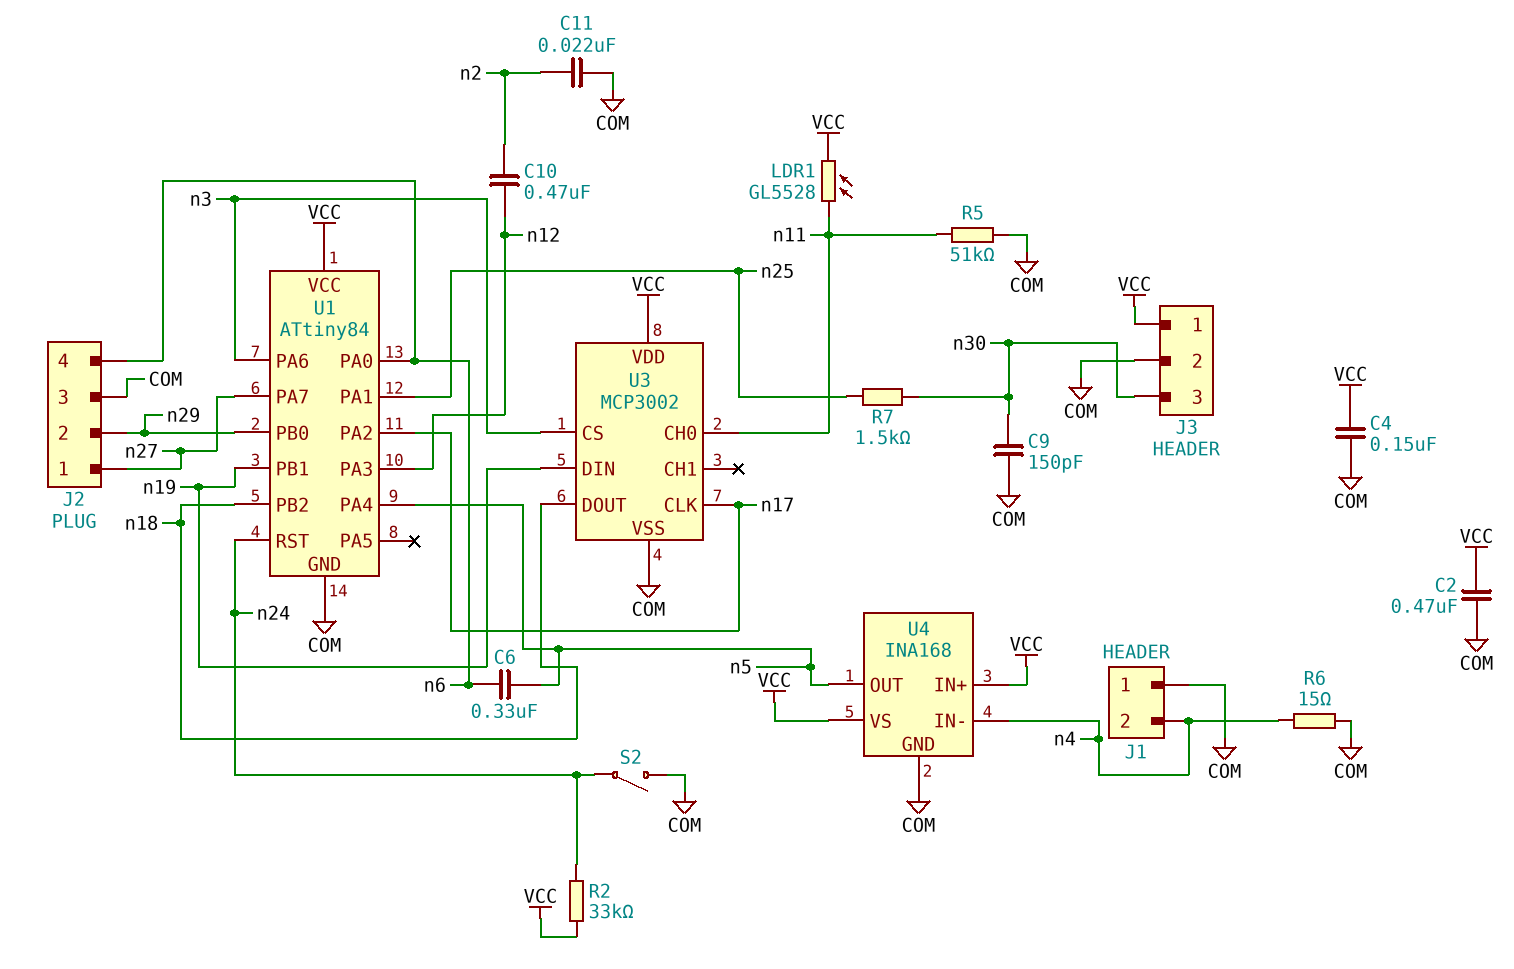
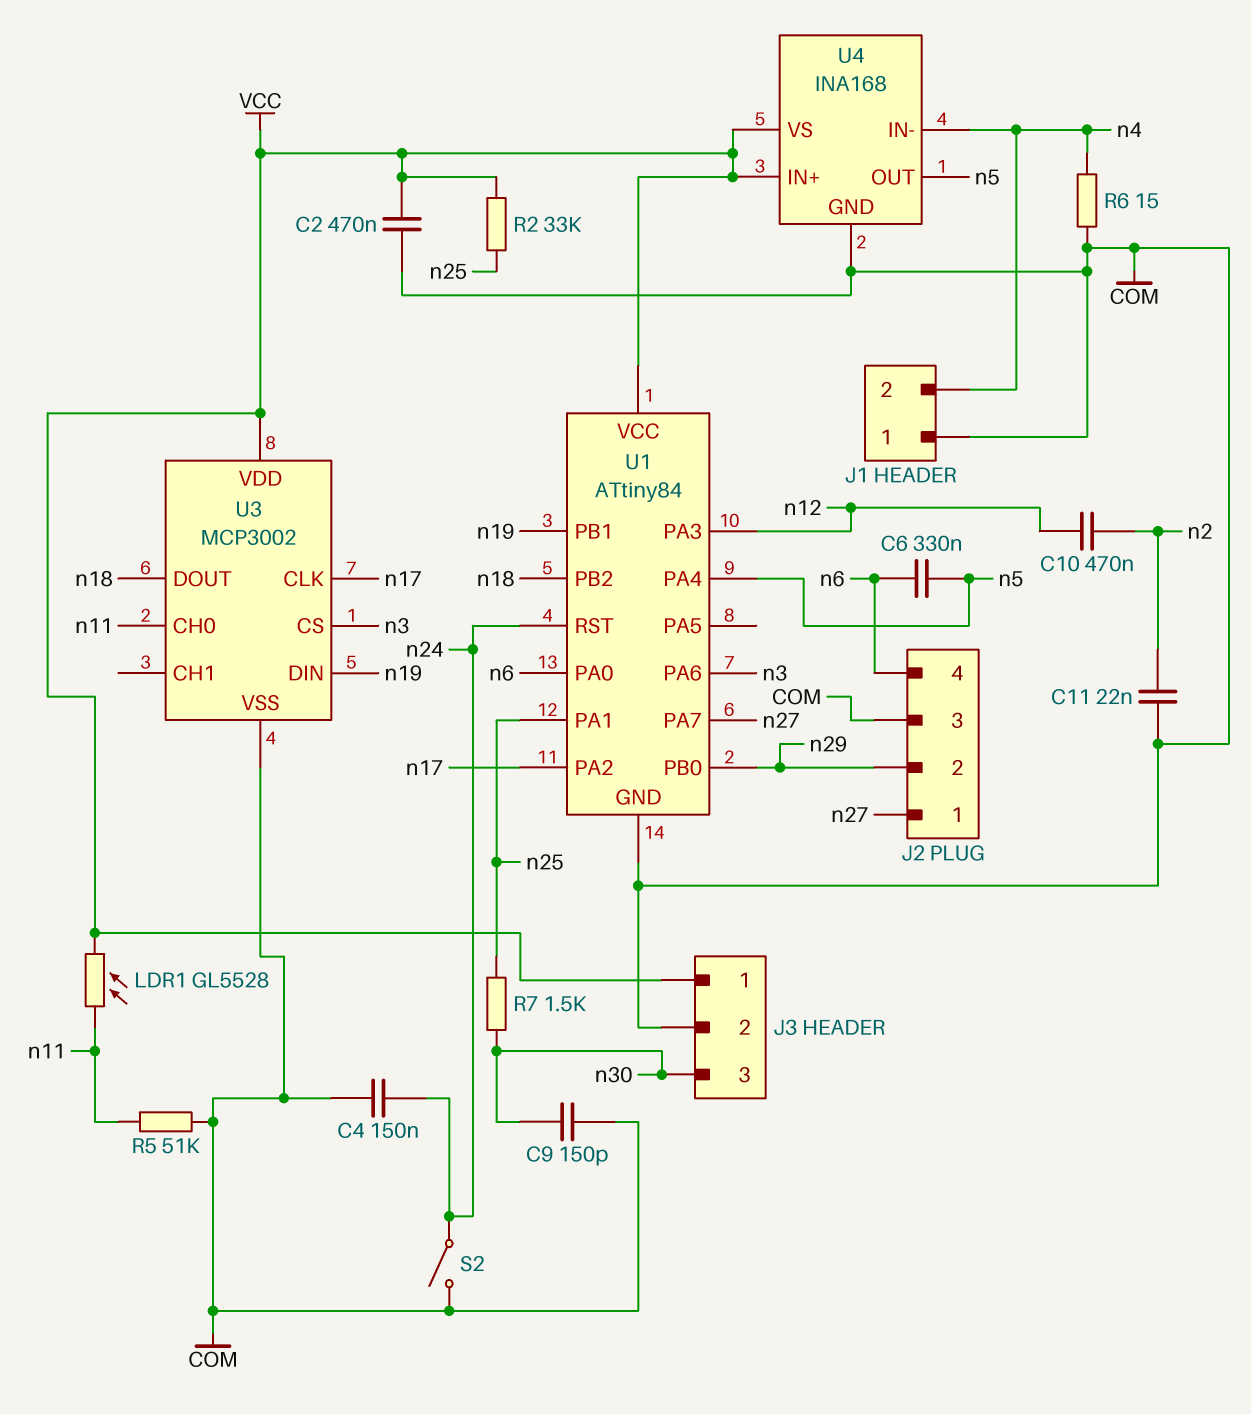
C4: 150nF (COM, VCC) -> 150nF (COM, n24)
R2: 33k (VCC, n24) -> 33k (VCC, n25)

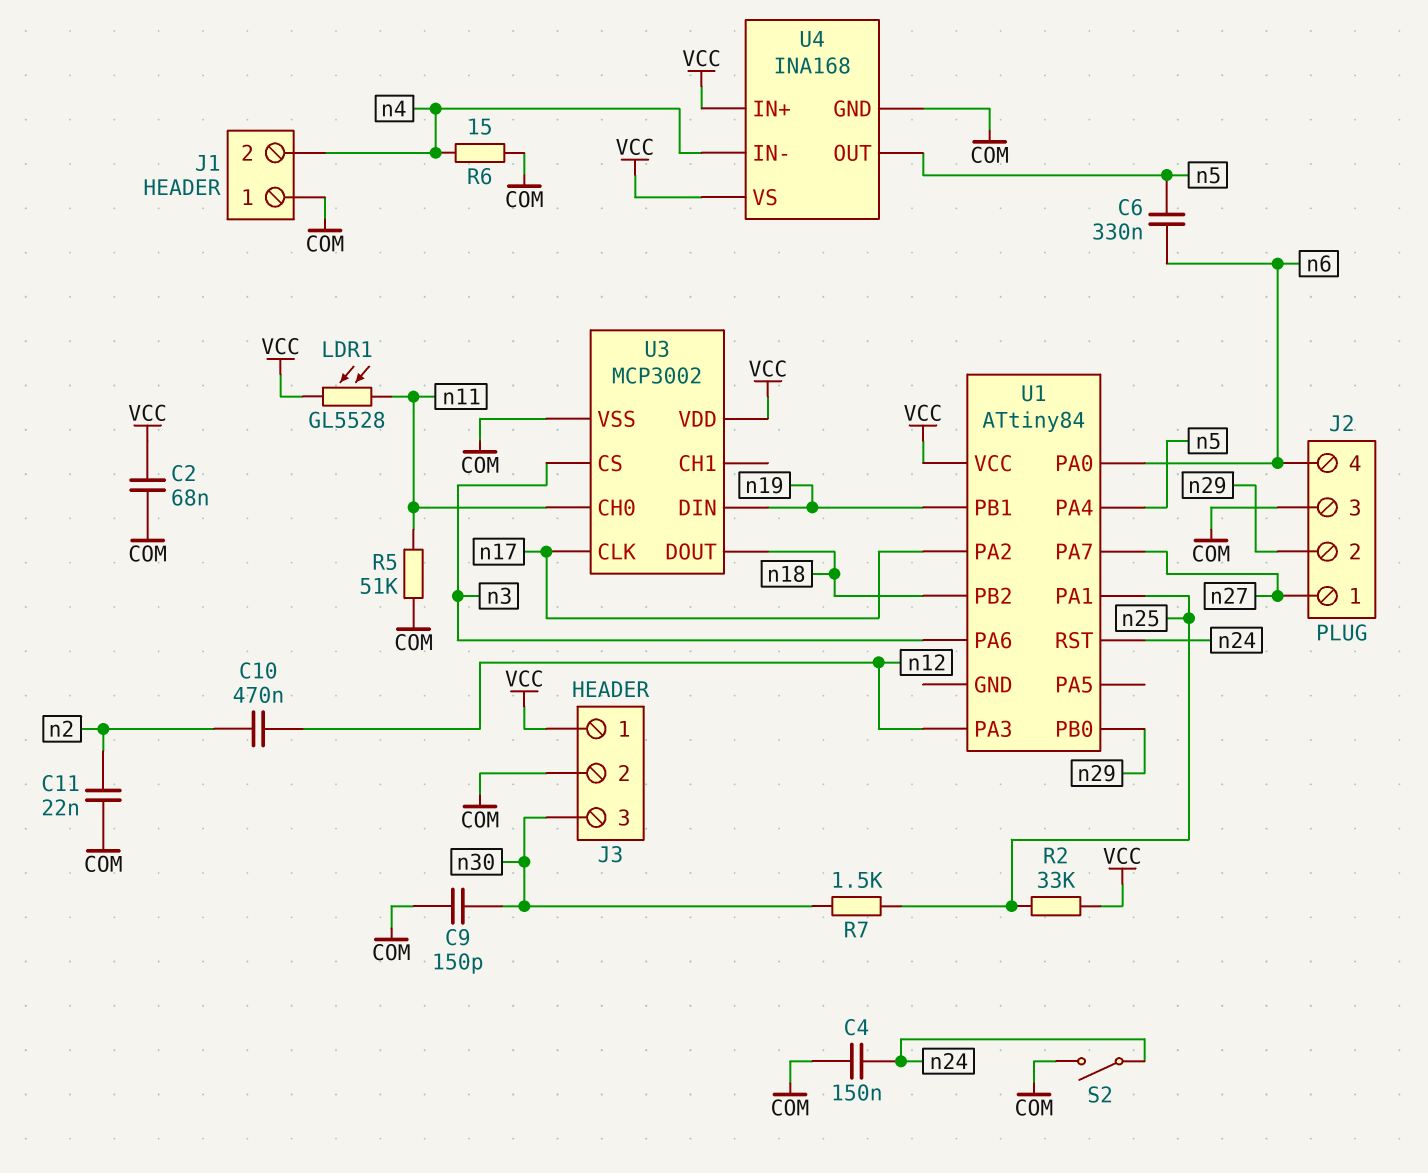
C2: 470nF (COM, VCC) -> 68nF (COM, VCC)
U1 pin GND: COM -> none

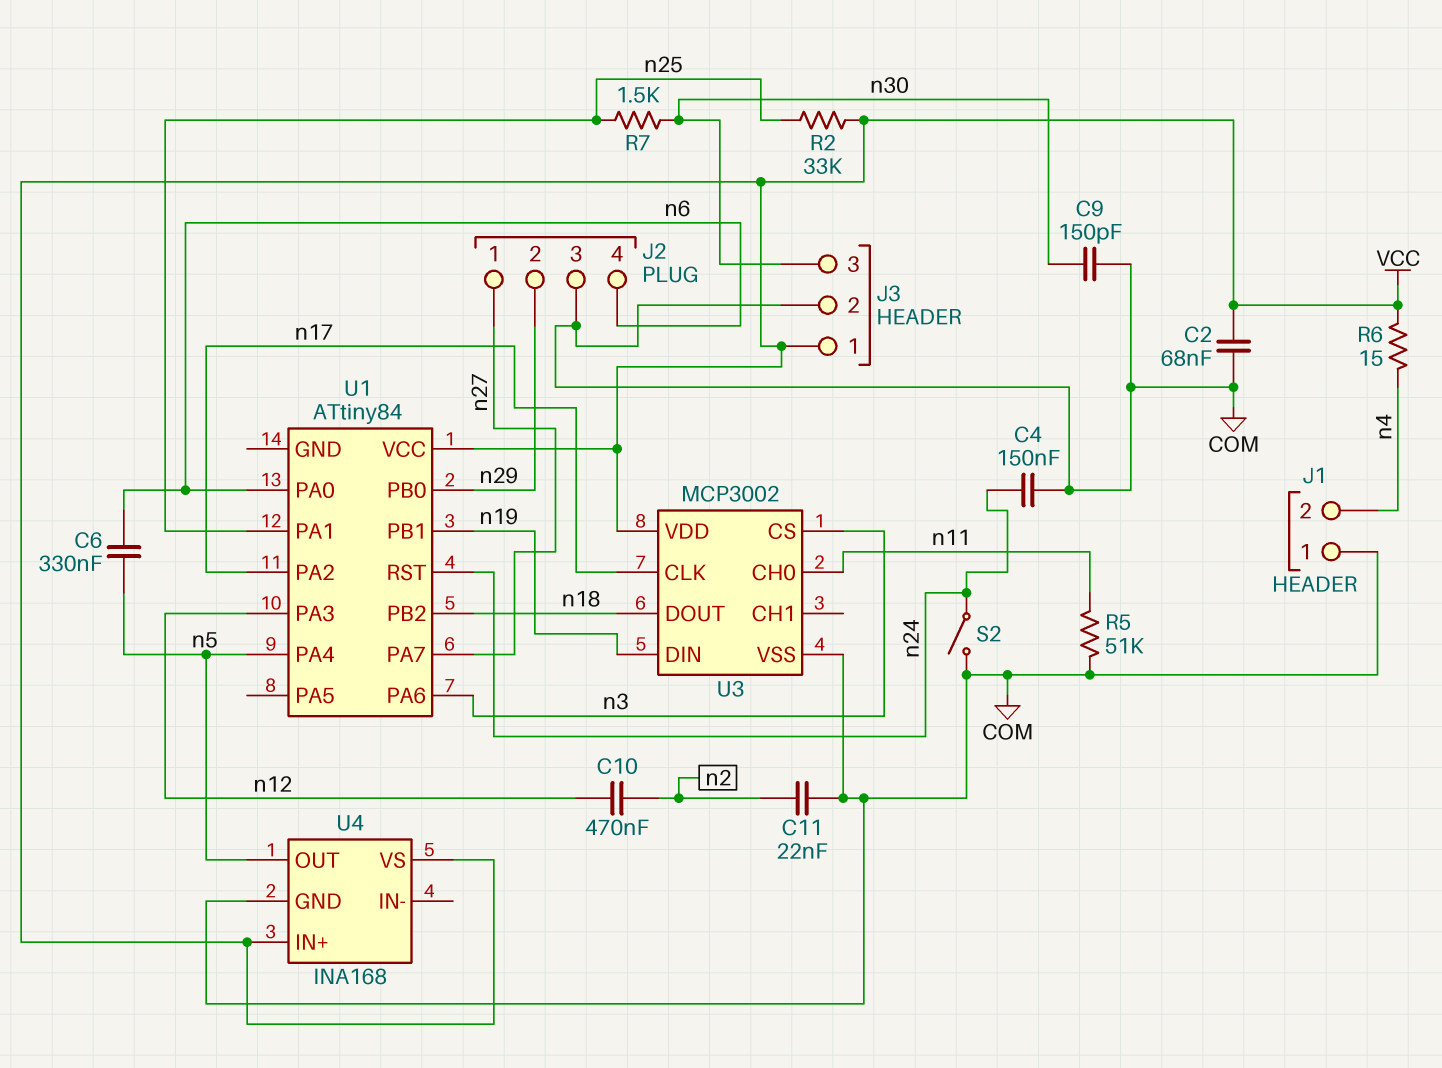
LDR1: GL5528 (VCC, n11) -> none
R6: 15 (COM, n4) -> 15 (VCC, n4)
U4 pin IN-: n4 -> none

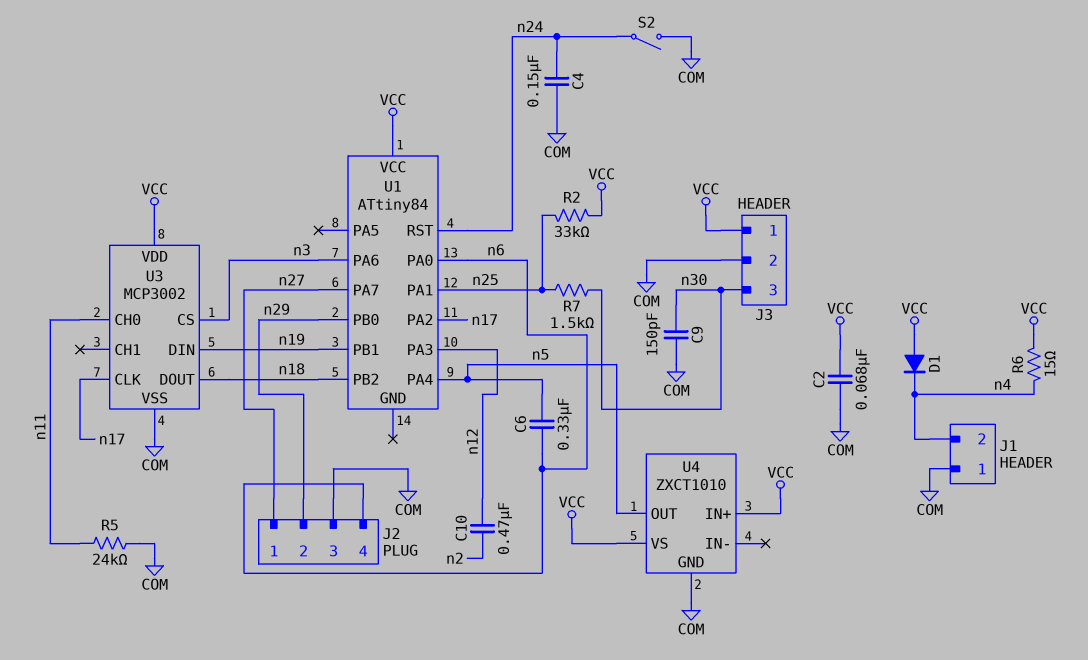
C11: 22nF (COM, n2) -> none
D1: none -> diode (A VCC, K n4)
R5: 51k (COM, n11) -> 24k (COM, n11)
U4: INA168 -> ZXCT1010

